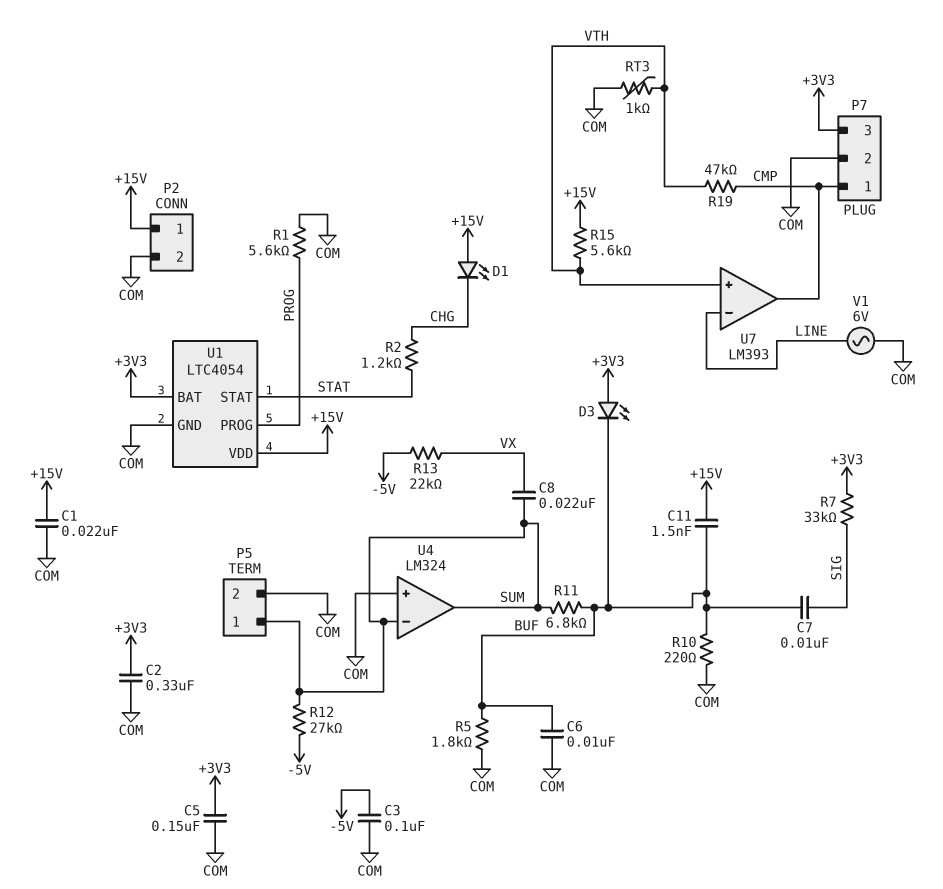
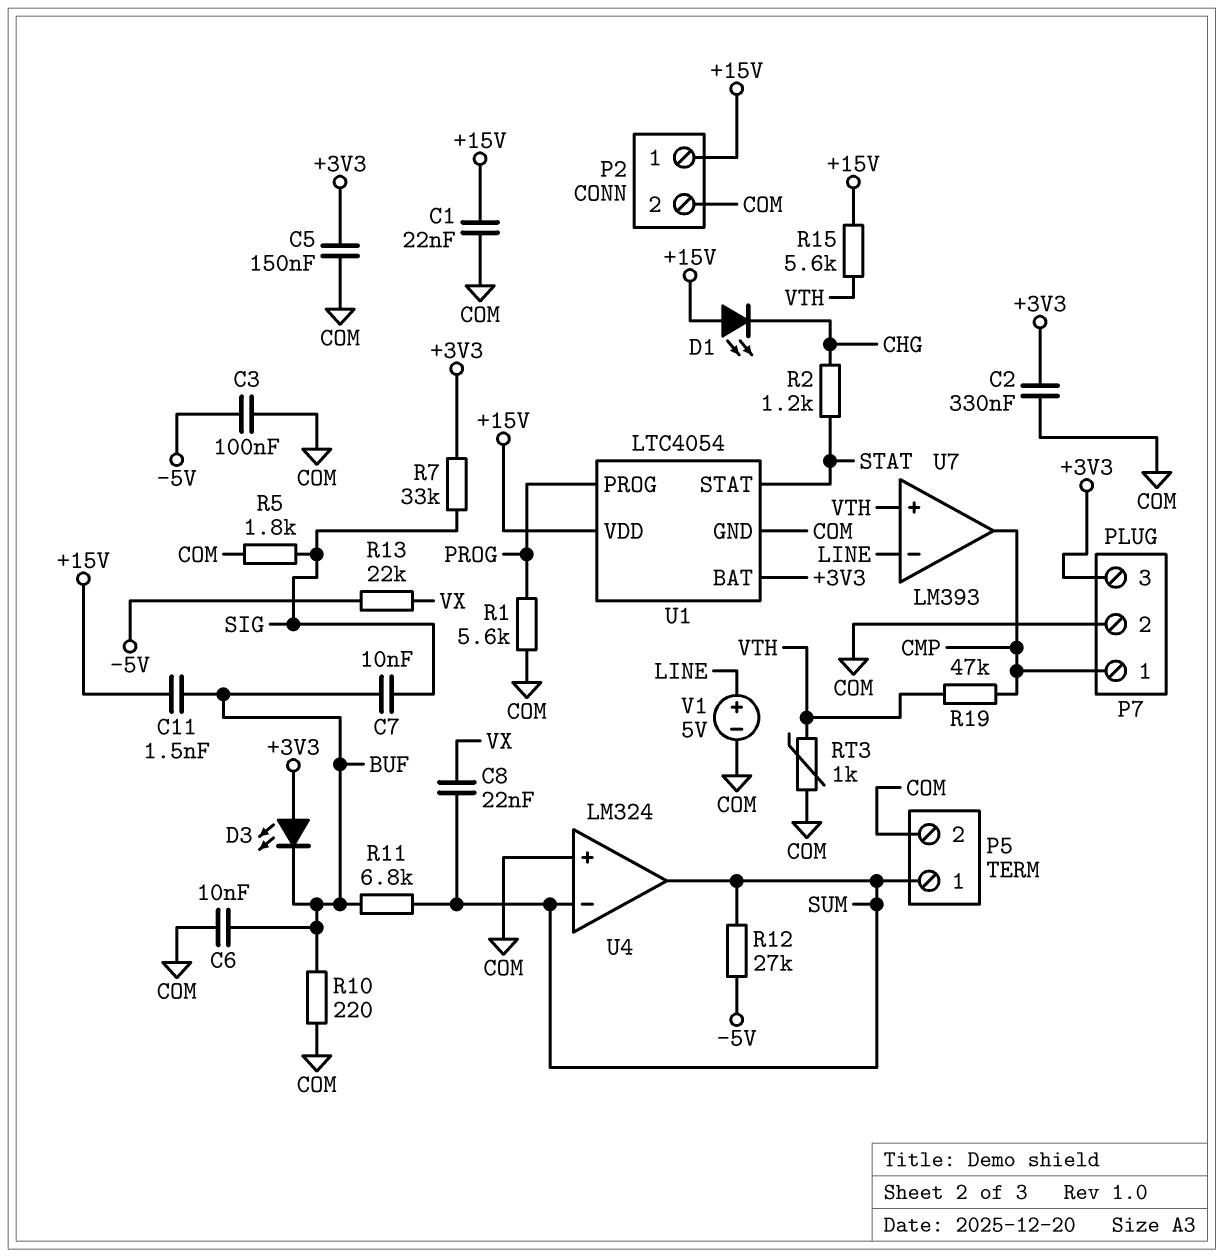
R5: 1.8k (BUF, COM) -> 1.8k (COM, SIG)
V1: AC 6V (COM, LINE) -> 5V (plus LINE, minus COM)

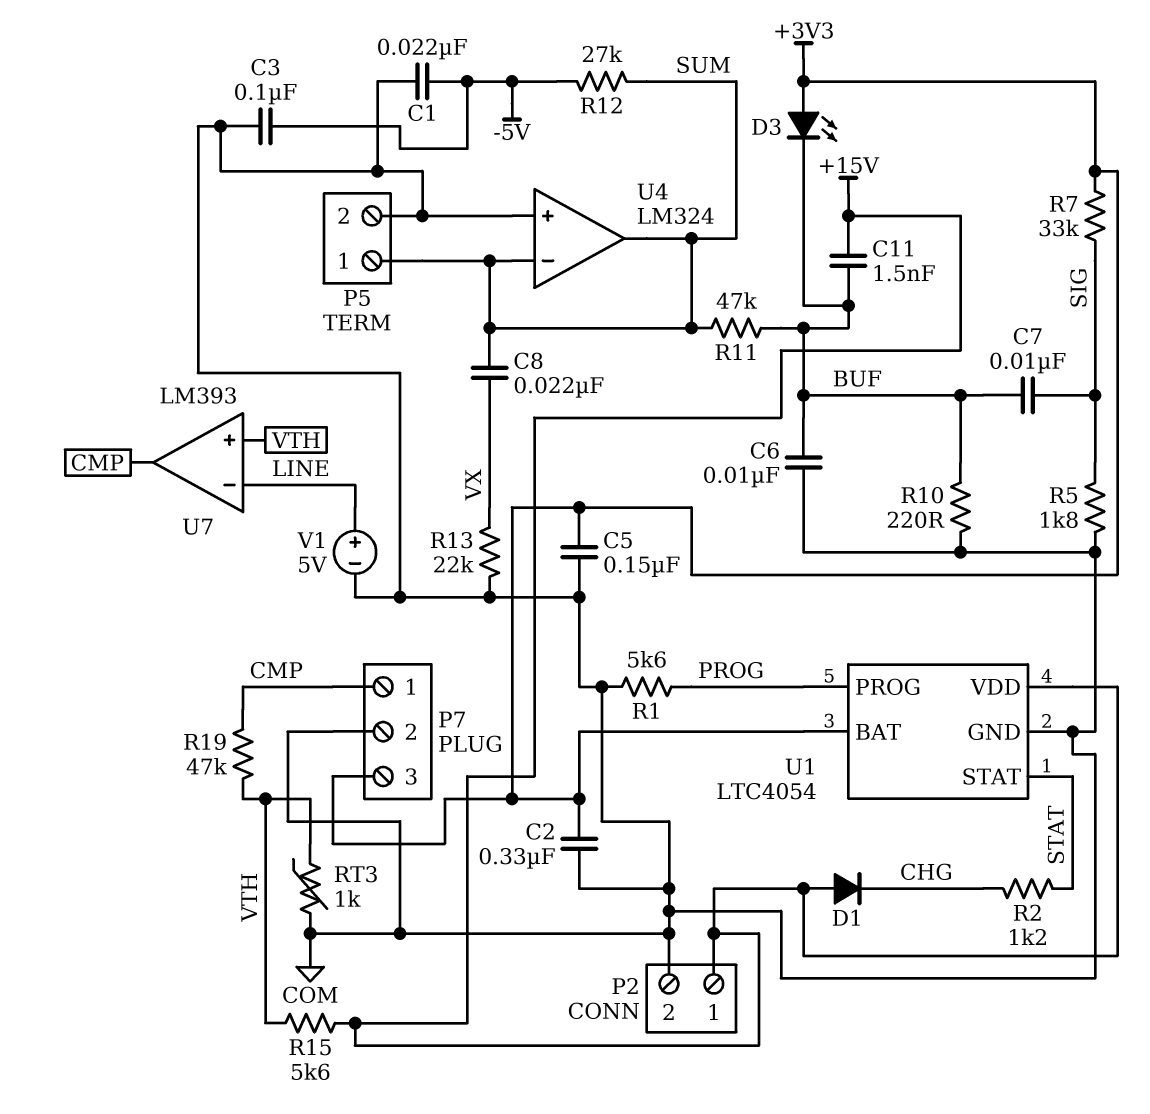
C1: 22nF (+15V, COM) -> 22nF (-5V, COM)
D1: LED (A +15V, K CHG) -> diode (A +15V, K CHG)
R11: 6.8k (BUF, SUM) -> 47k (BUF, SUM)
R13: 22k (-5V, VX) -> 22k (COM, VX)

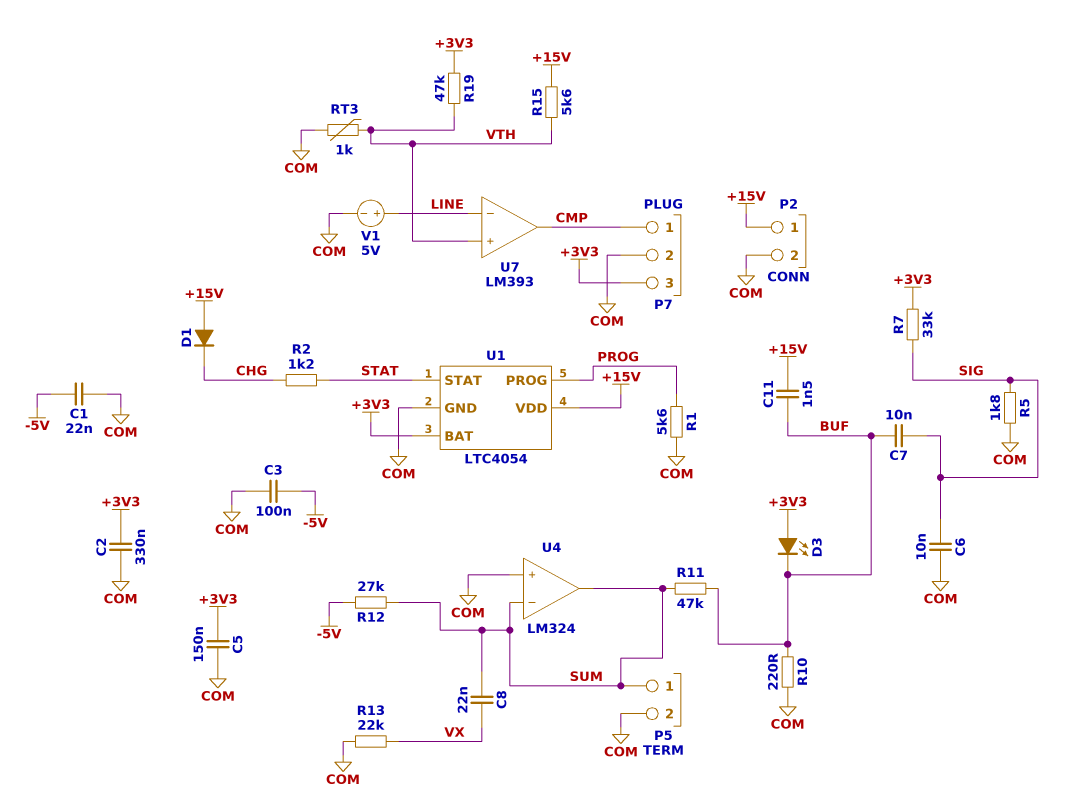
C6: 10nF (BUF, COM) -> 10nF (COM, SIG)
R19: 47k (CMP, VTH) -> 47k (+3V3, VTH)

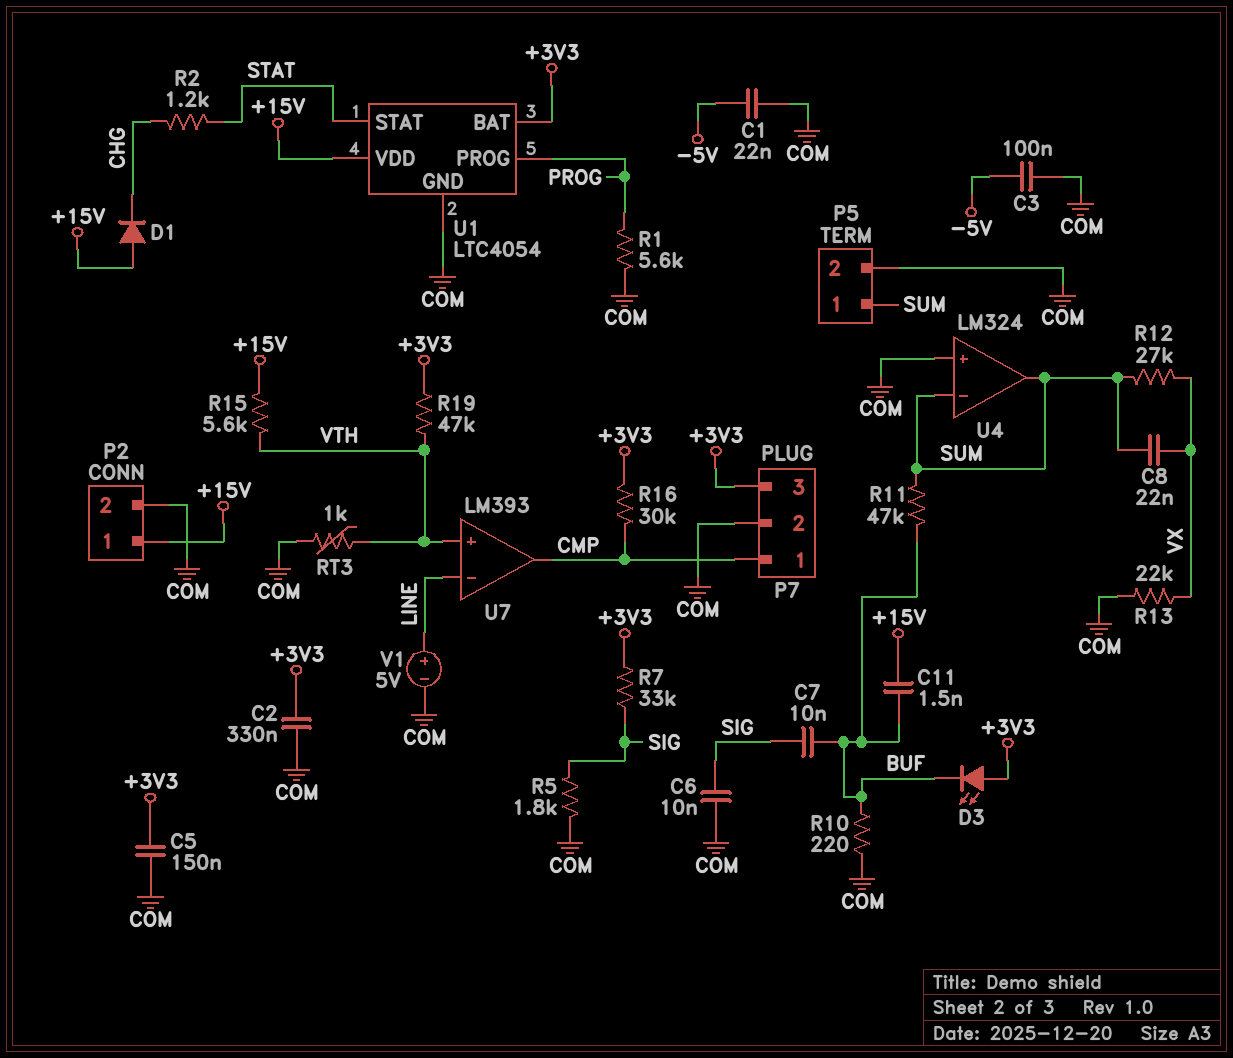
R12: 27k (-5V, SUM) -> 27k (SUM, VX)
R16: none -> 30k (+3V3, CMP)

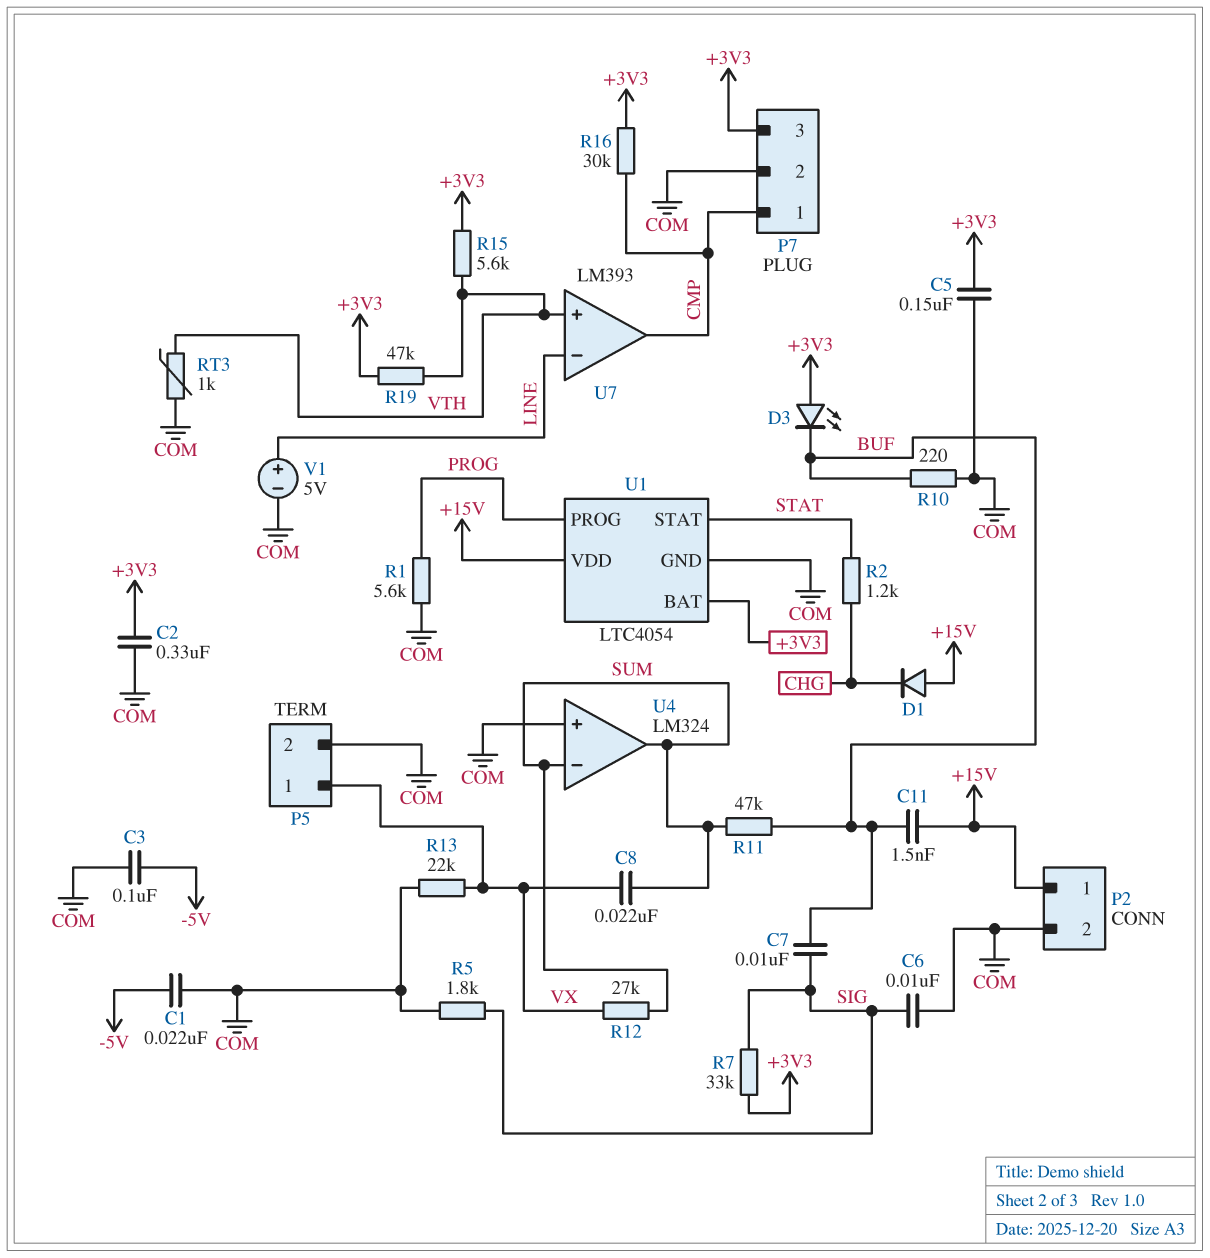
P5 pin 1: SUM -> VX
R15: 5.6k (+15V, VTH) -> 5.6k (+3V3, VTH)

